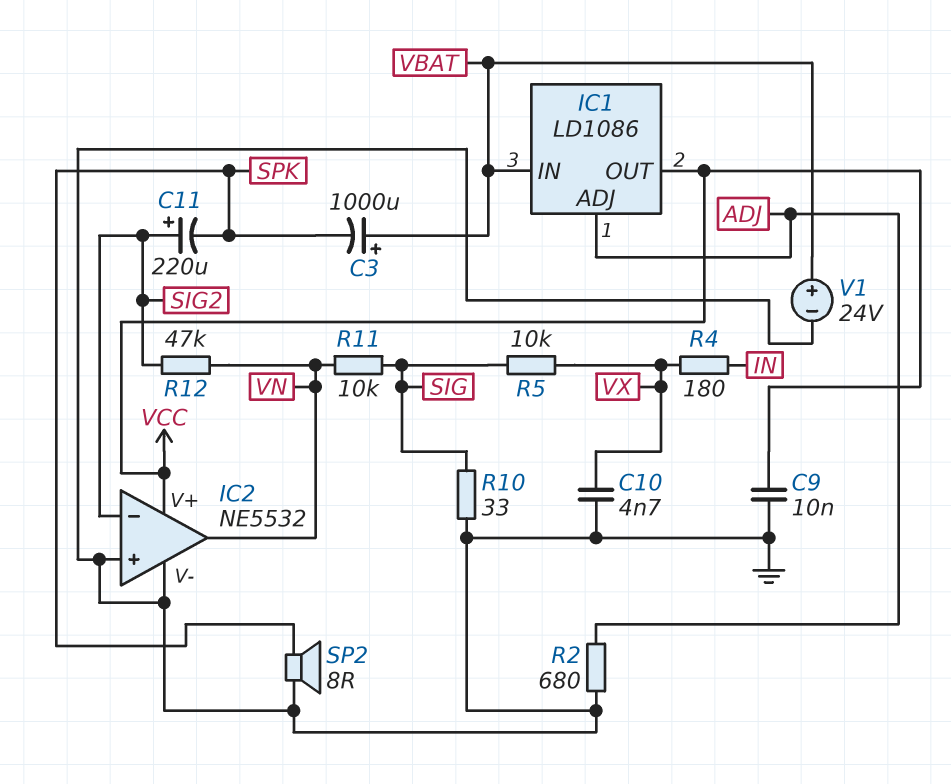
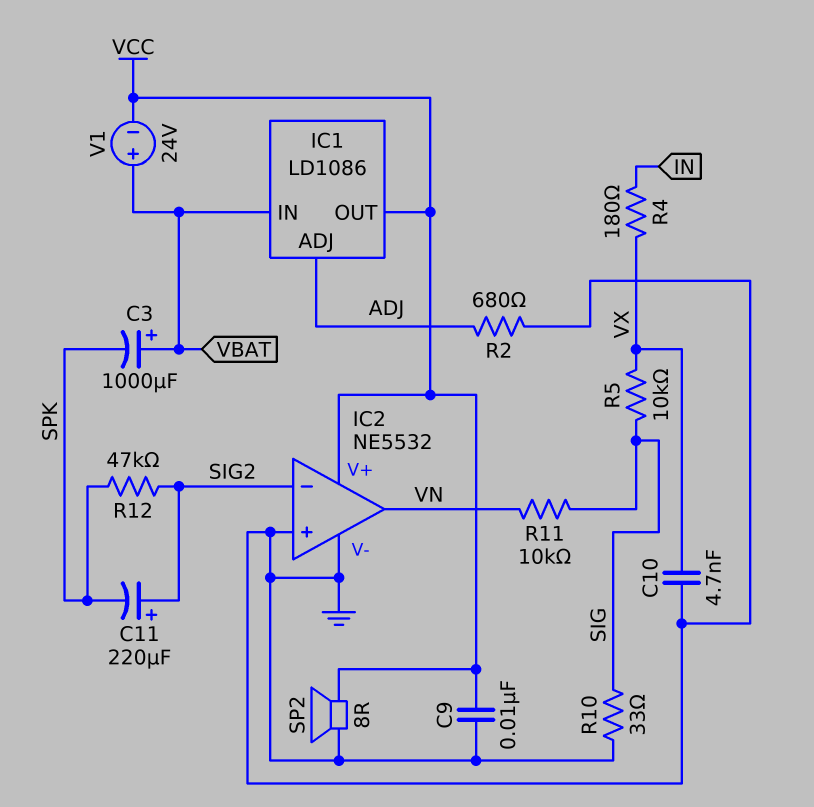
R12: 47k (SIG2, VN) -> 47k (SIG2, SPK)
SP2: speaker 8R (GND, SPK) -> speaker 8R (GND, VCC)
V1: 24V (plus VBAT, minus GND) -> 24V (plus VBAT, minus VCC)

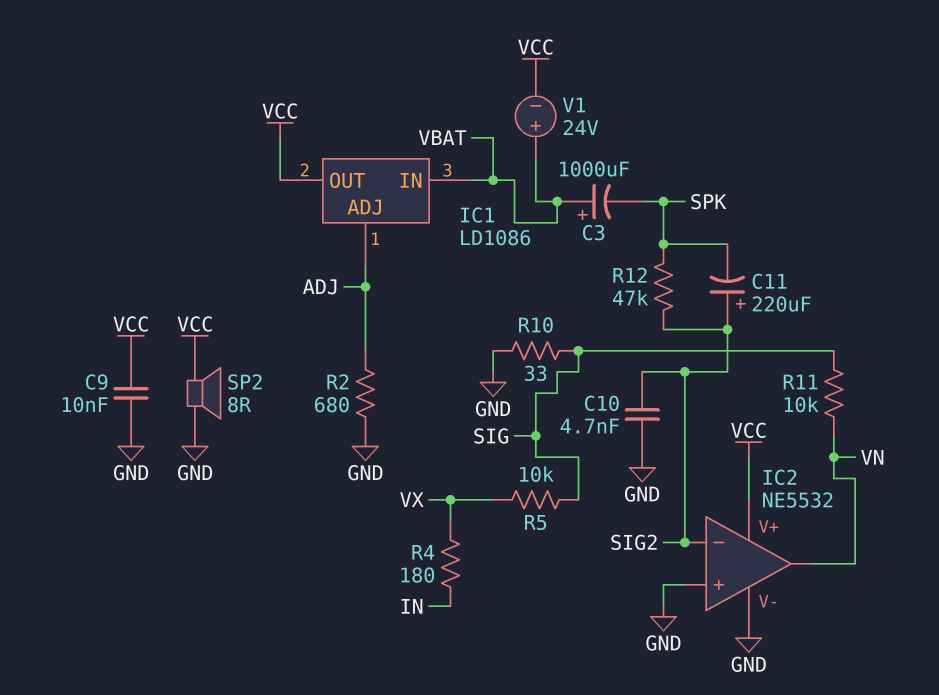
C10: 4.7nF (GND, VX) -> 4.7nF (GND, SIG2)

